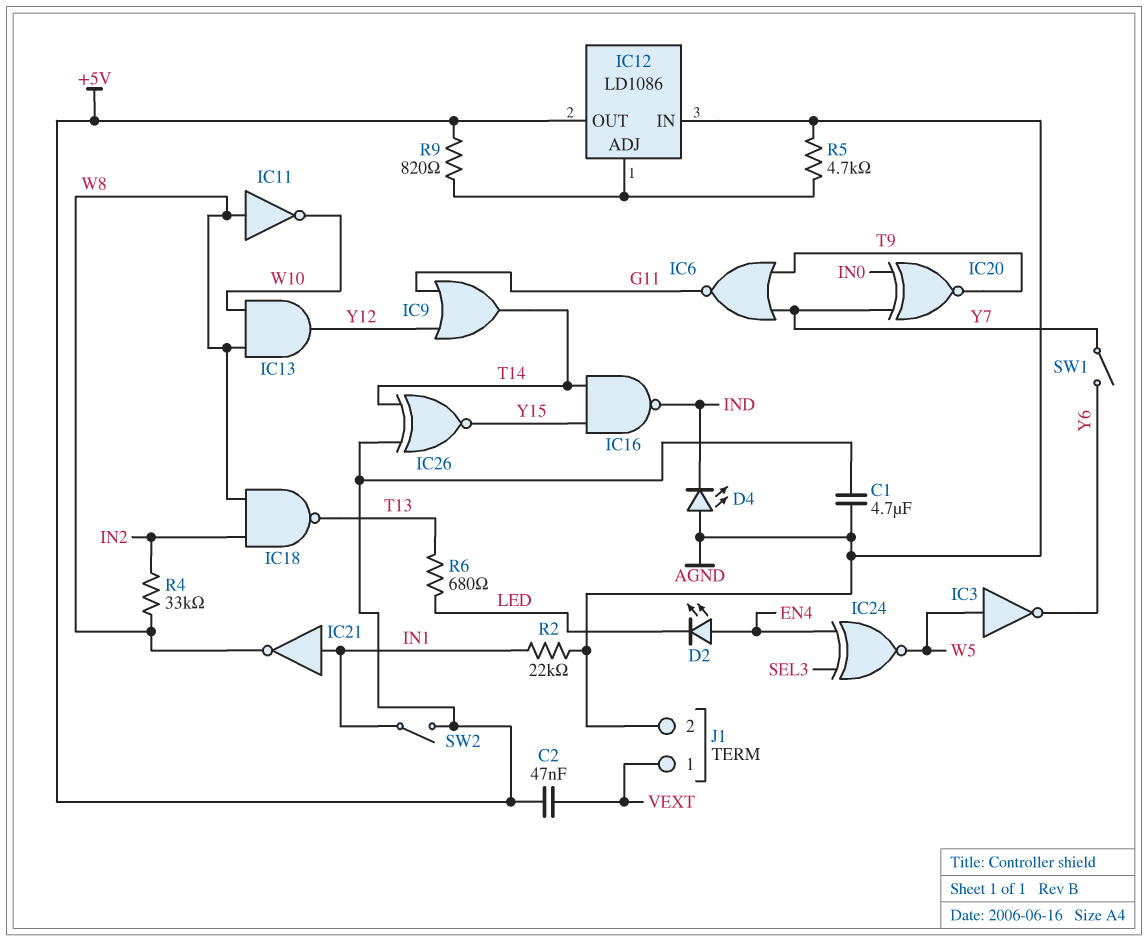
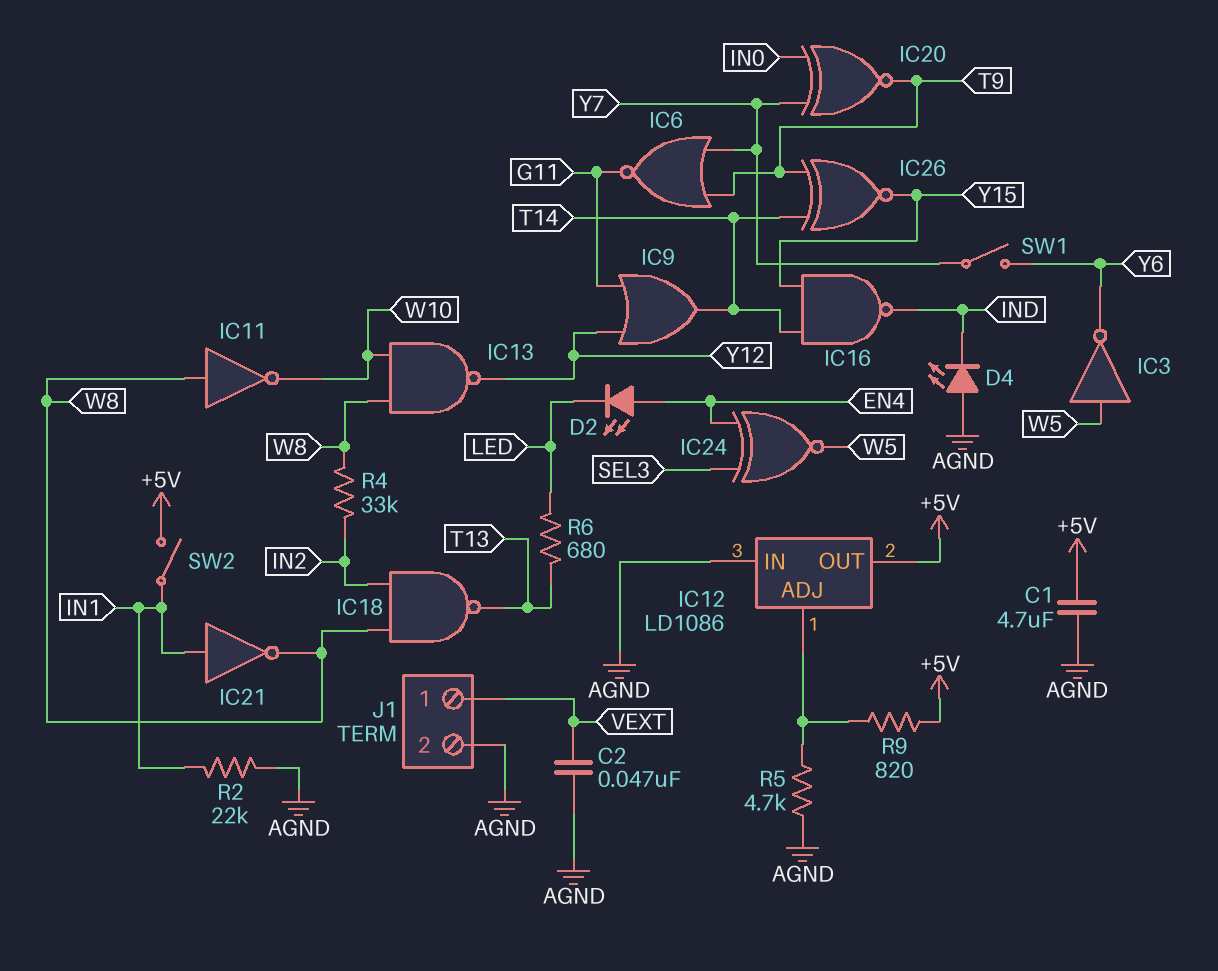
C2: 47nF (+5V, VEXT) -> 47nF (AGND, VEXT)
IC13: AND (in W8, in W10, out Y12) -> NAND (in W8, in W10, out Y12)
IC26: XNOR (in +5V, in T14, out Y15) -> XNOR (in T9, in T14, out Y15)

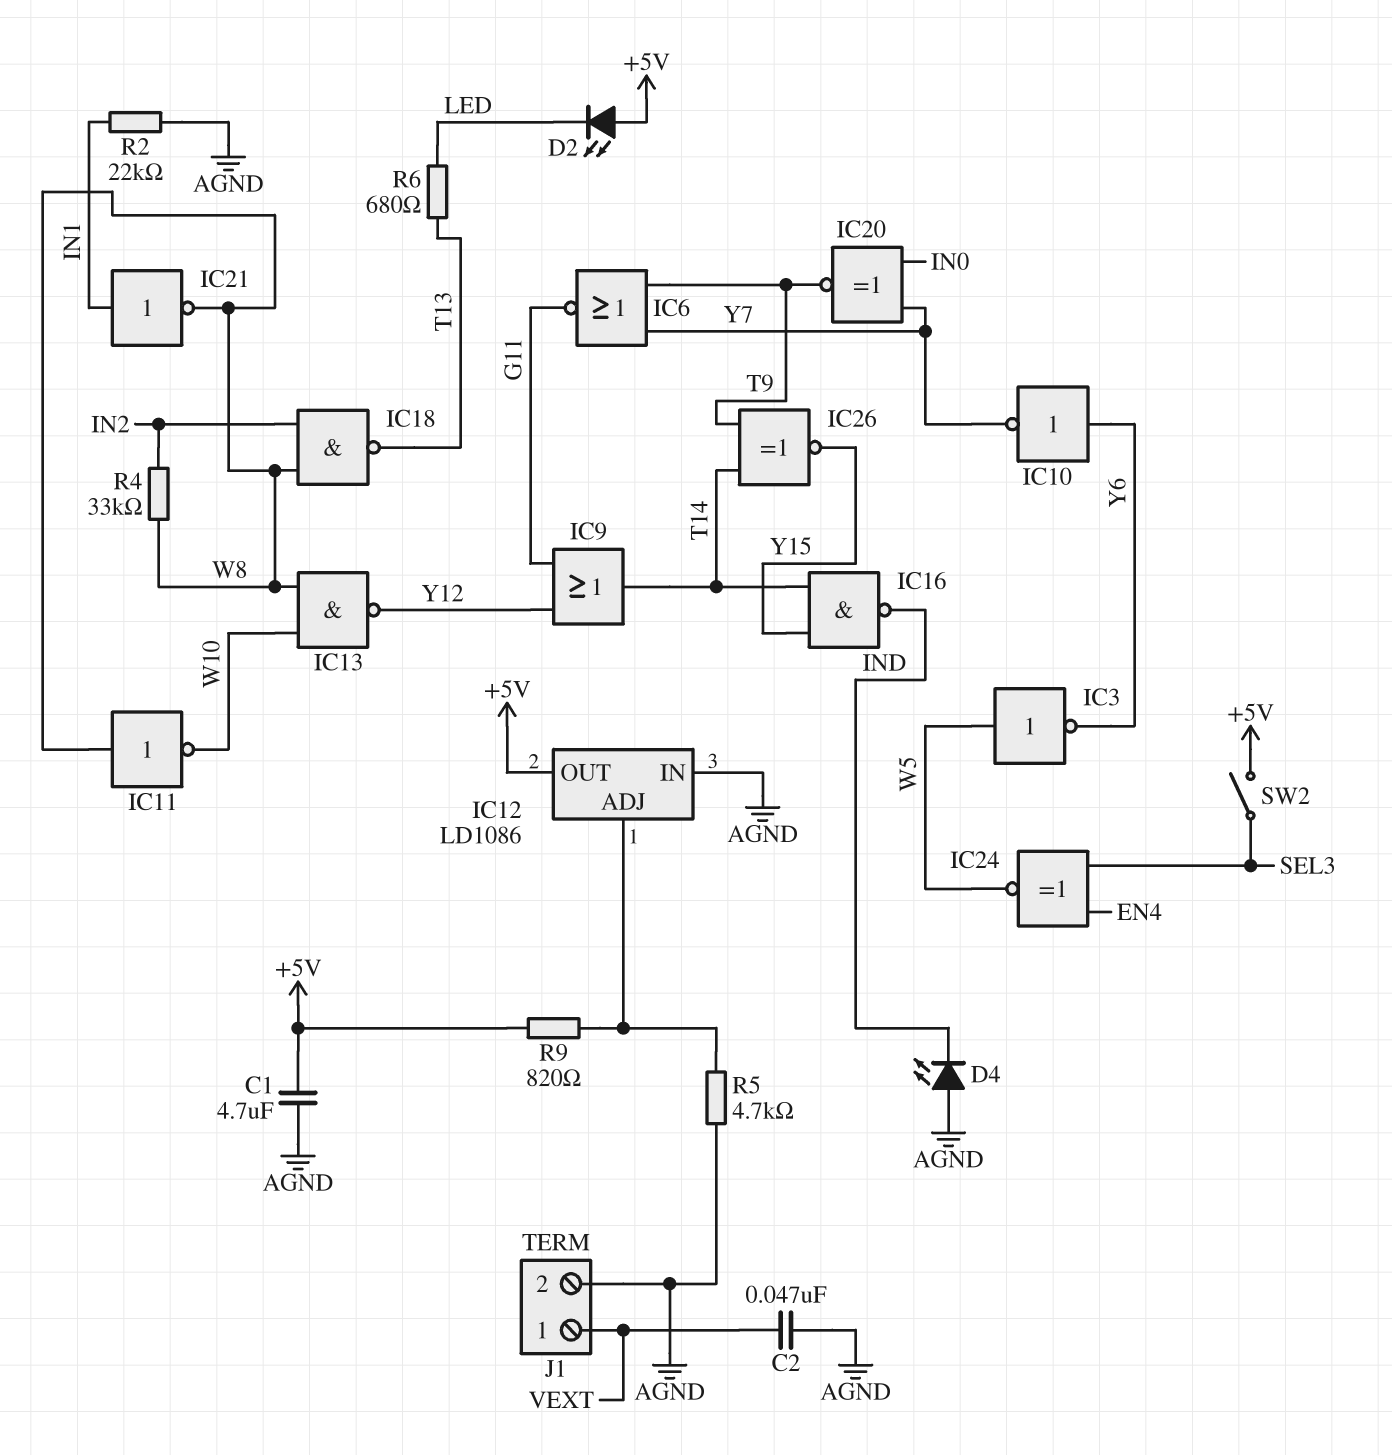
D2: LED (A EN4, K LED) -> LED (A +5V, K LED)
IC10: none -> NOT (in Y6, out Y7)
SW1: switch (Y6, Y7) -> none
SW2: switch (+5V, IN1) -> switch (+5V, SEL3)

